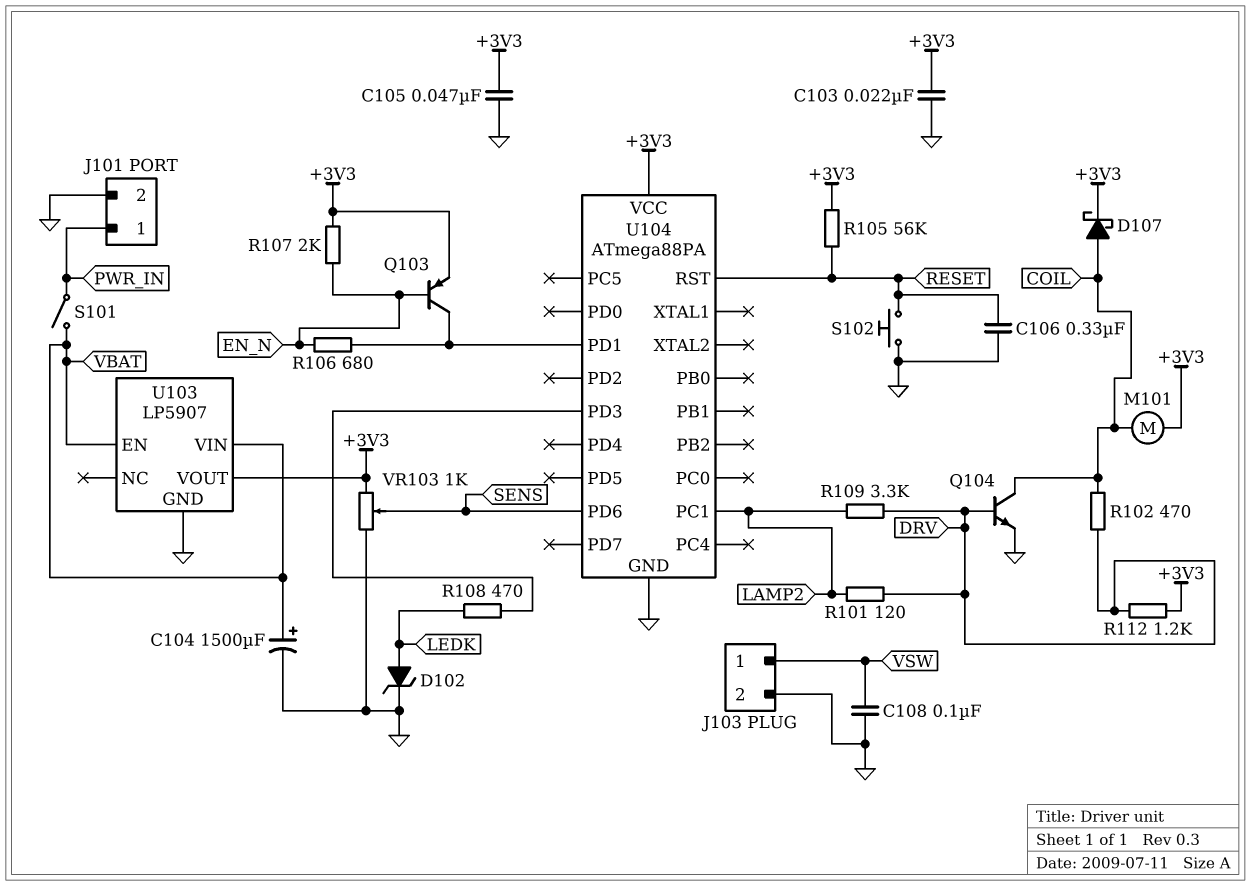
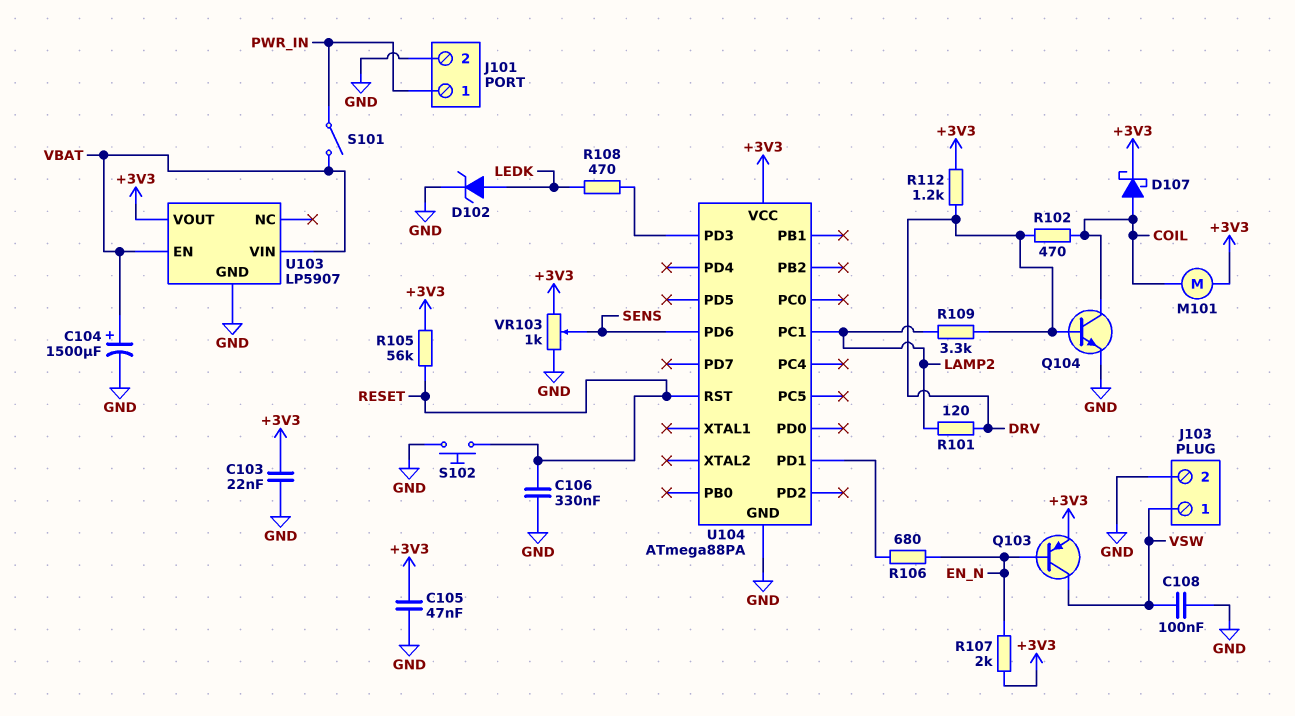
Q103: PNP (B EN_N, C U104/PD1, E +3V3) -> PNP (B EN_N, C VSW, E +3V3)

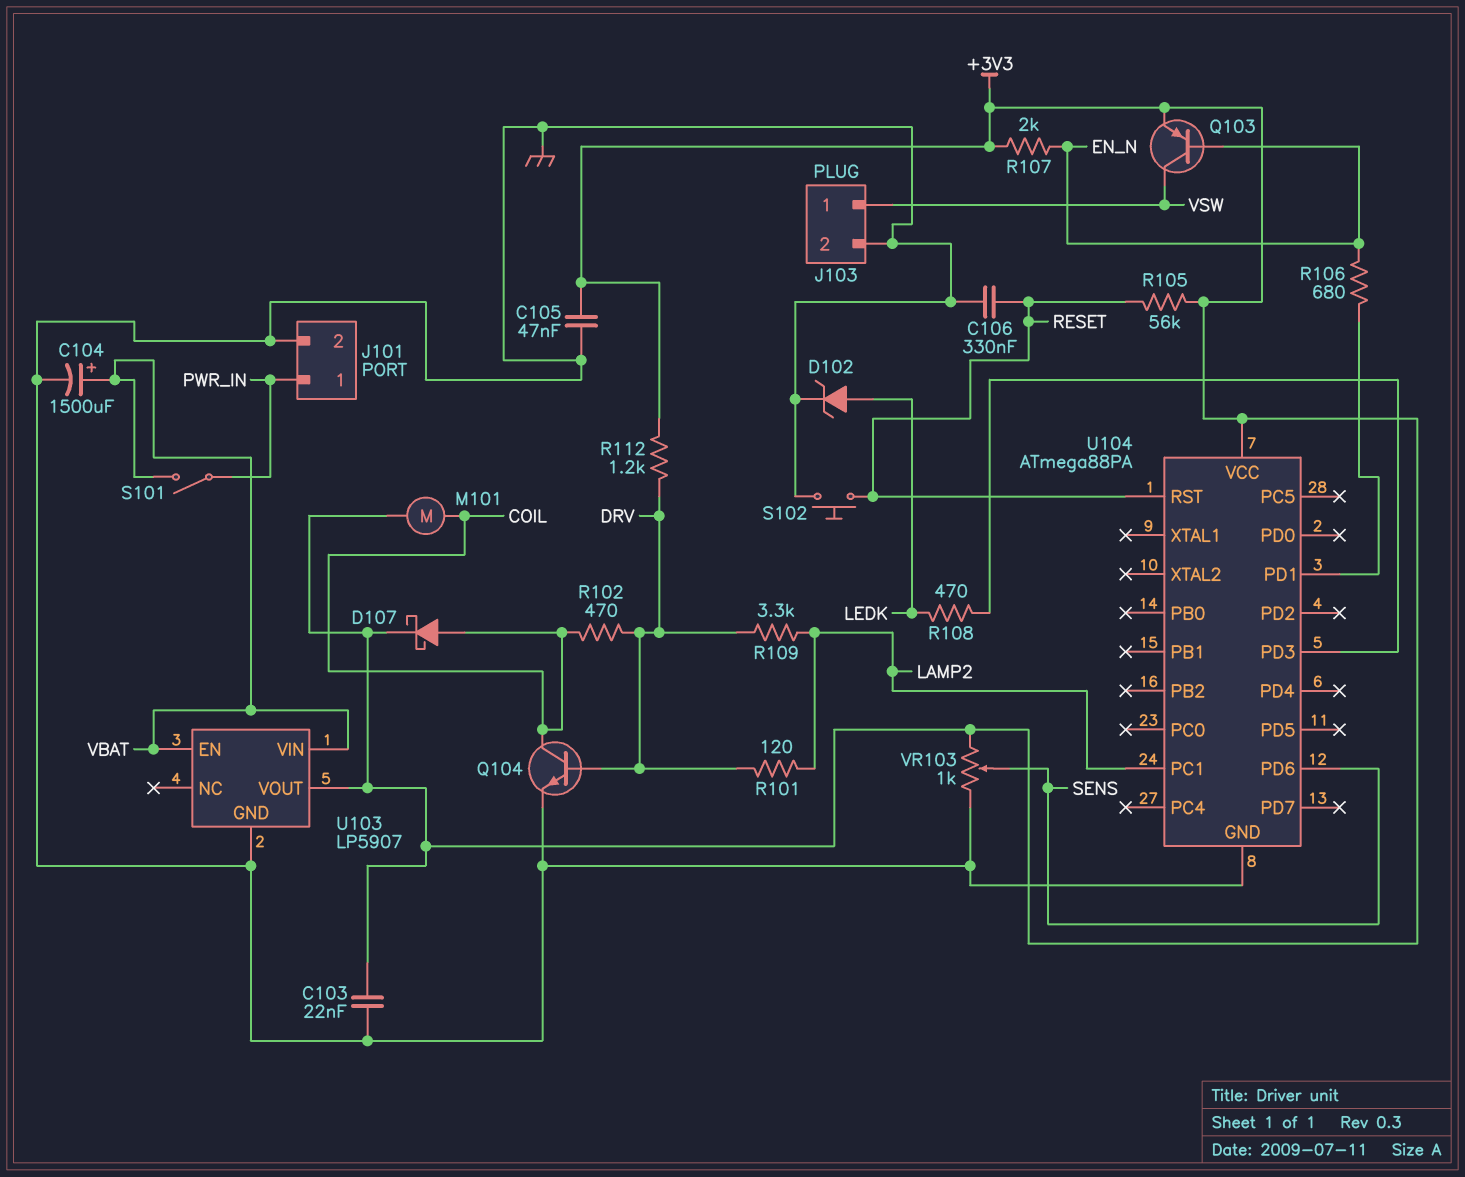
C108: 100nF (GND, VSW) -> none

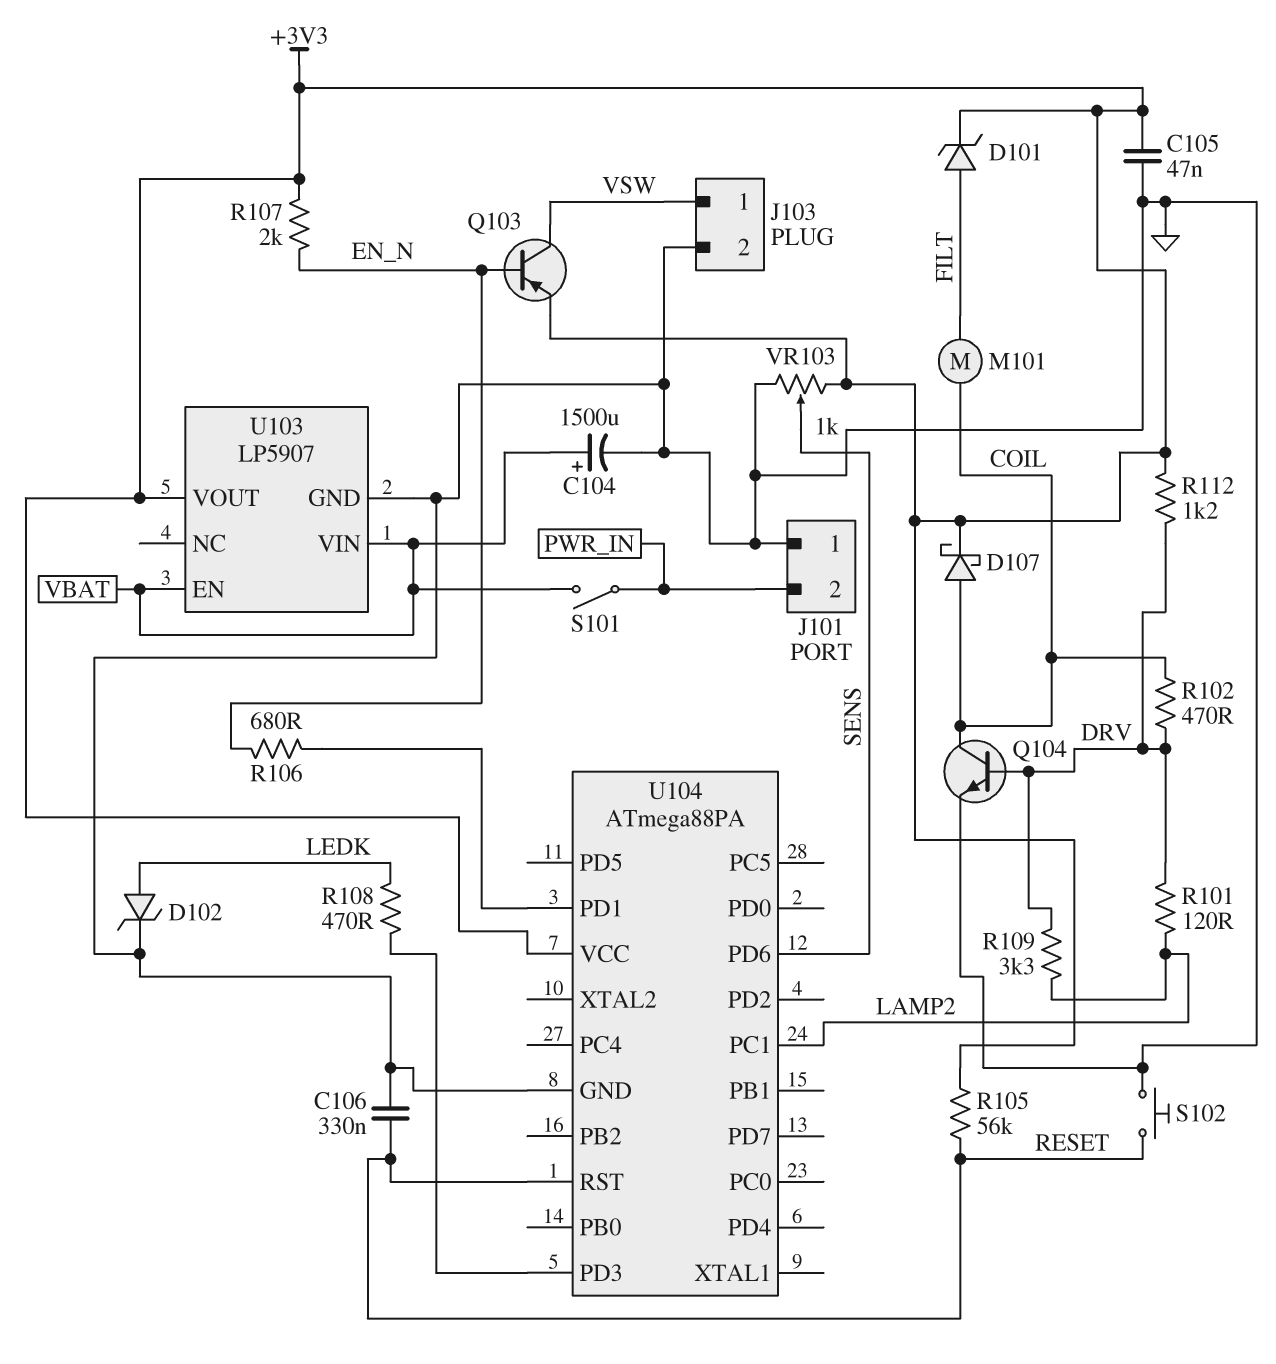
C103: 22nF (+3V3, GND) -> none
D101: none -> zener (A FILT, K +3V3)
J101 pin 1: PWR_IN -> GND
J101 pin 2: GND -> PWR_IN
M101: motor (+3V3, COIL) -> motor (COIL, FILT)

